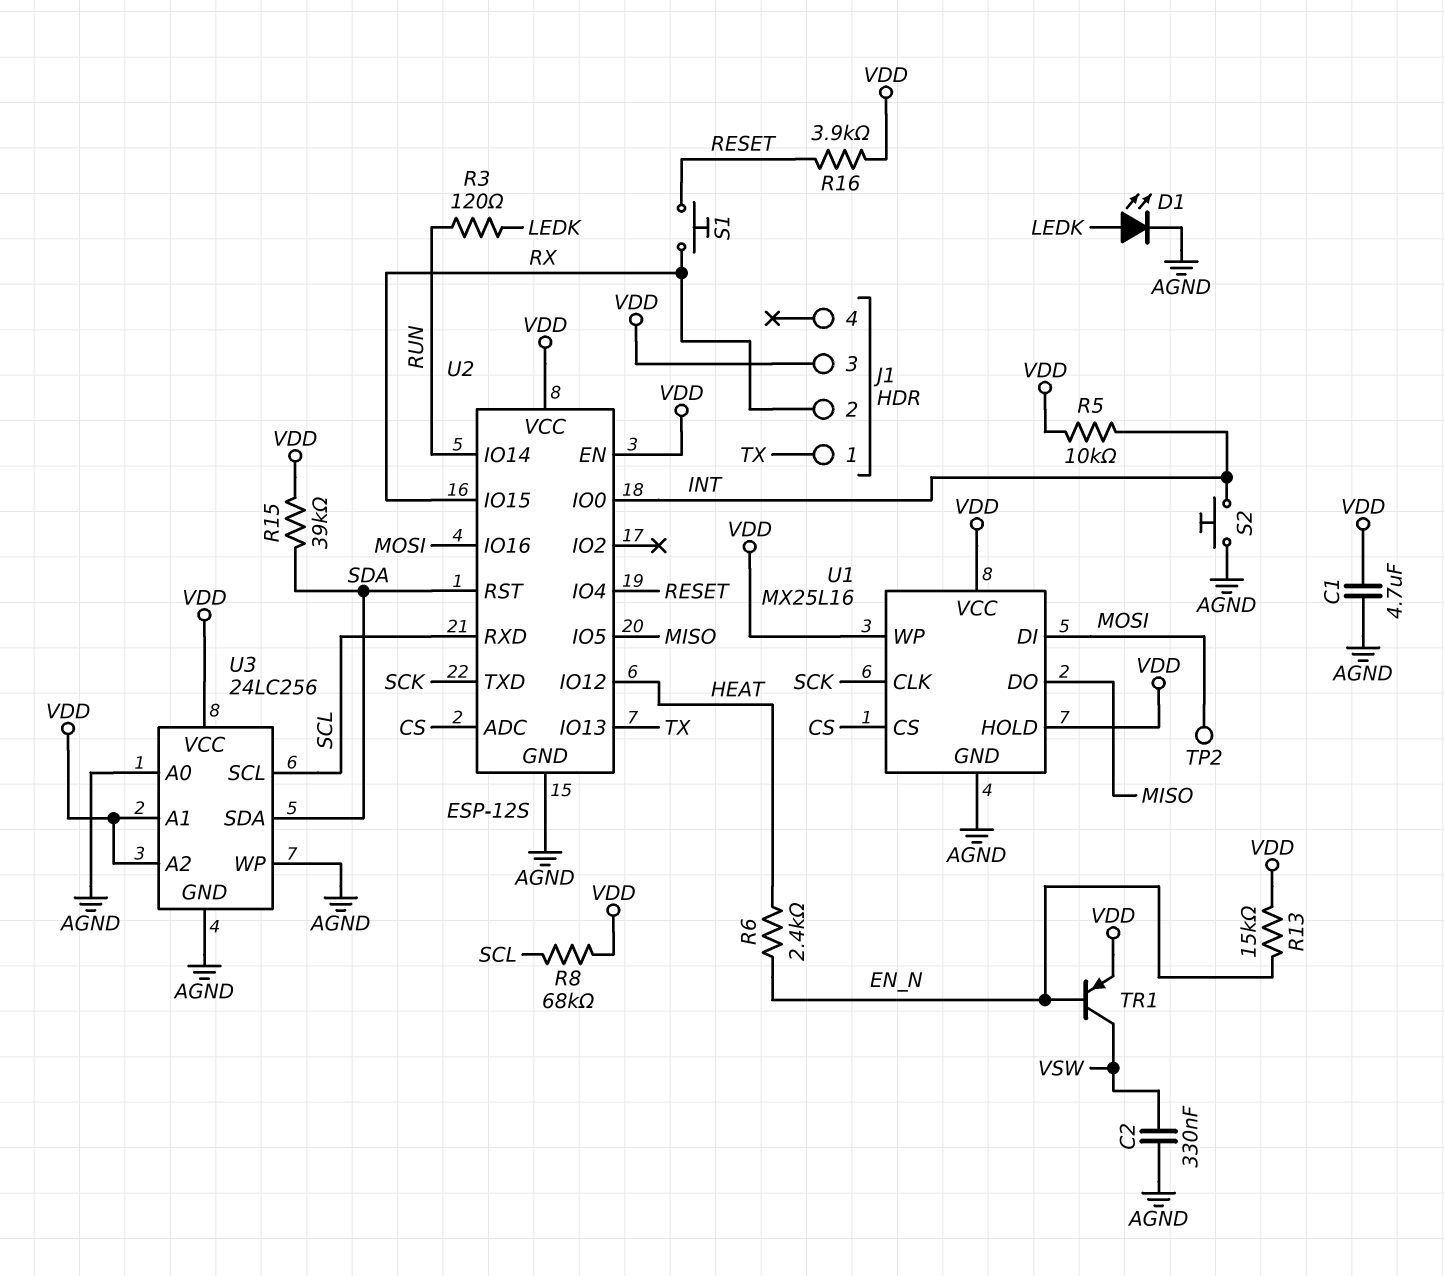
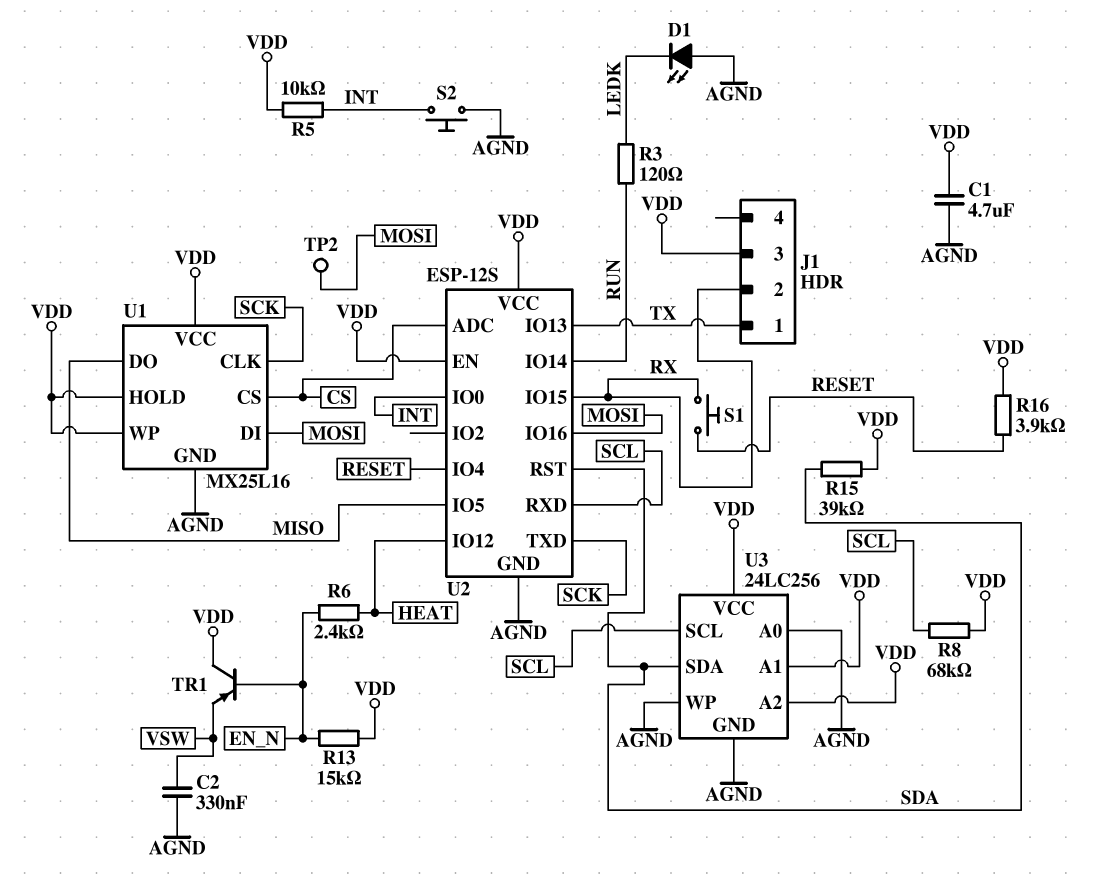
D1: LED (A LEDK, K AGND) -> LED (A AGND, K LEDK)
TR1: PNP (B EN_N, C VSW, E VDD) -> PNP (B EN_N, C VDD, E VSW)

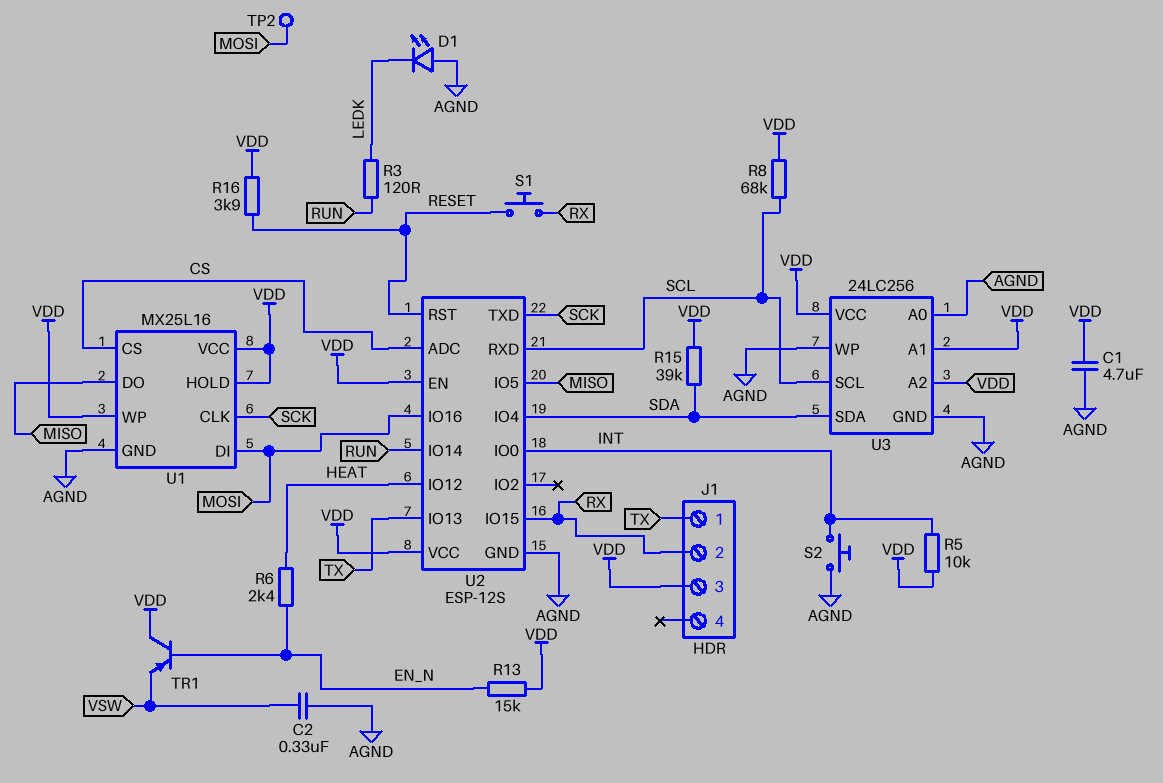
U2 pin IO4: RESET -> SDA
U2 pin RST: SDA -> RESET

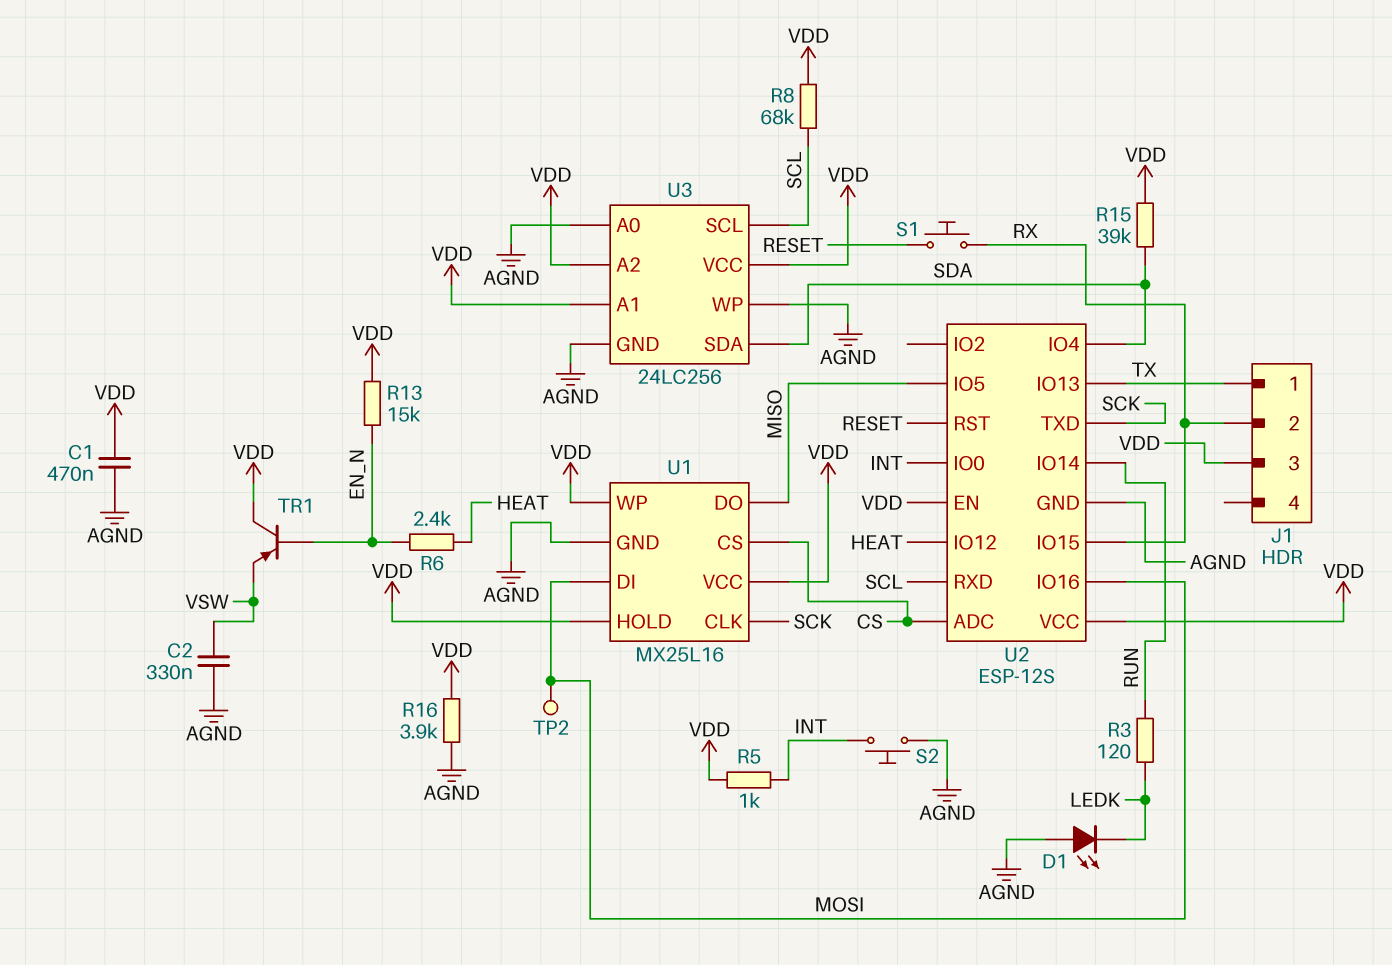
C1: 4.7uF (AGND, VDD) -> 470nF (AGND, VDD)
R5: 10k (INT, VDD) -> 1k (INT, VDD)
R16: 3.9k (RESET, VDD) -> 3.9k (AGND, VDD)

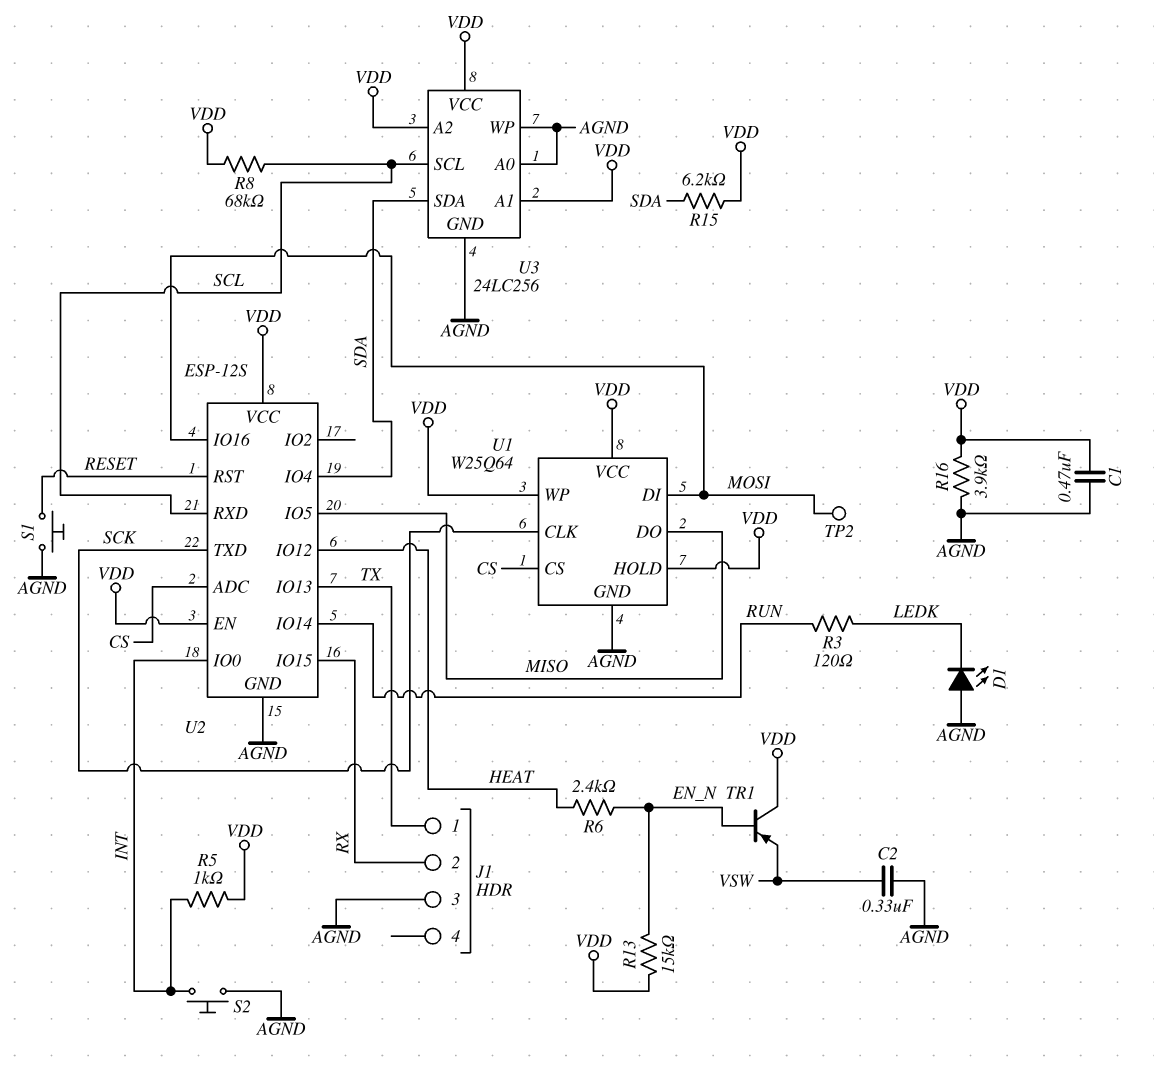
J1 pin 3: VDD -> AGND
R15: 39k (SDA, VDD) -> 6.2k (SDA, VDD)
S1: button (RESET, RX) -> button (AGND, RESET)
U1: MX25L16 -> W25Q64

